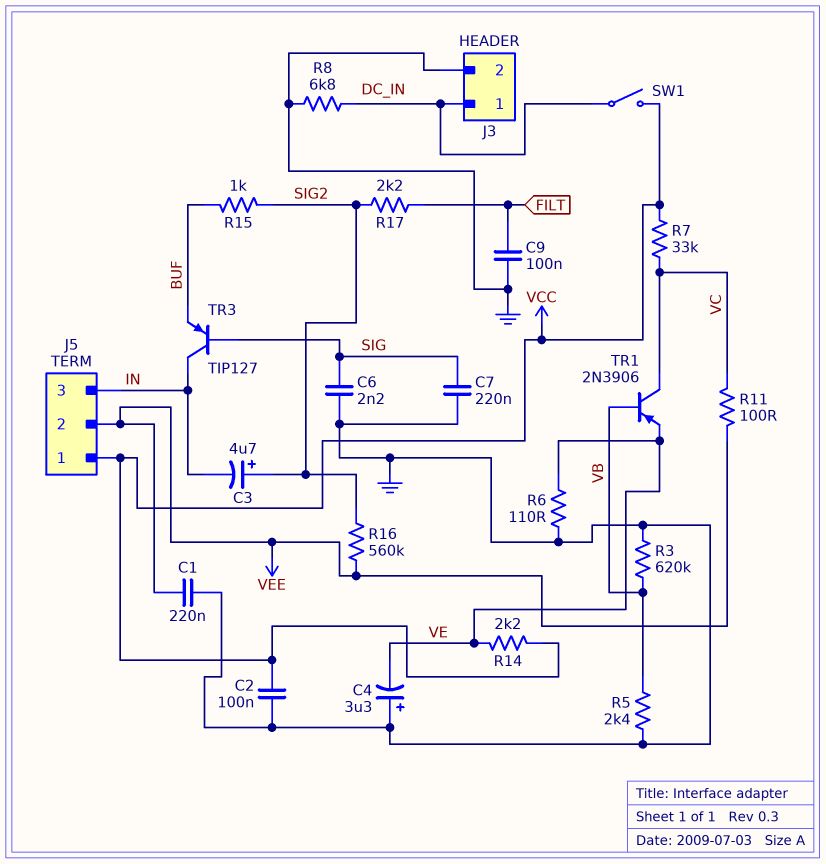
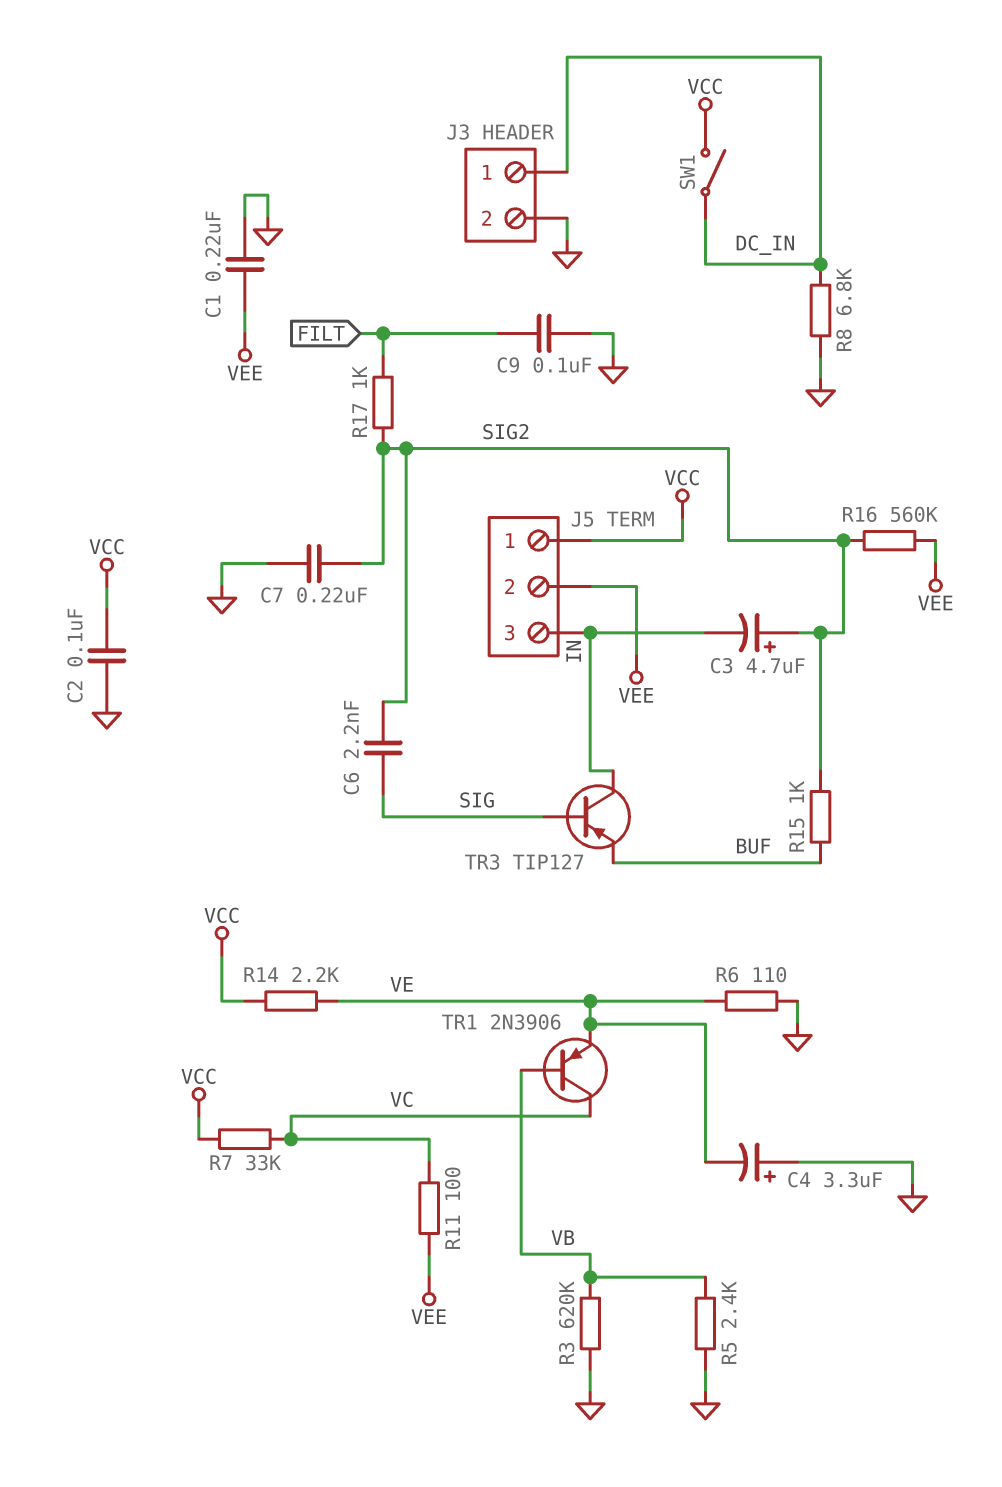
C6: 2.2nF (GND, SIG) -> 2.2nF (SIG, SIG2)
C7: 220nF (GND, SIG) -> 220nF (GND, SIG2)
R17: 2.2k (FILT, SIG2) -> 1k (FILT, SIG2)

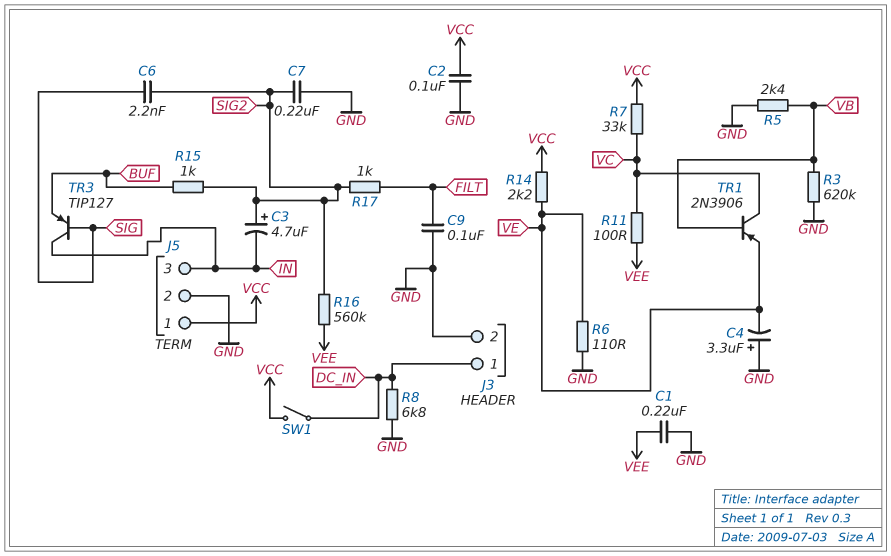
J5 pin 2: VEE -> GND

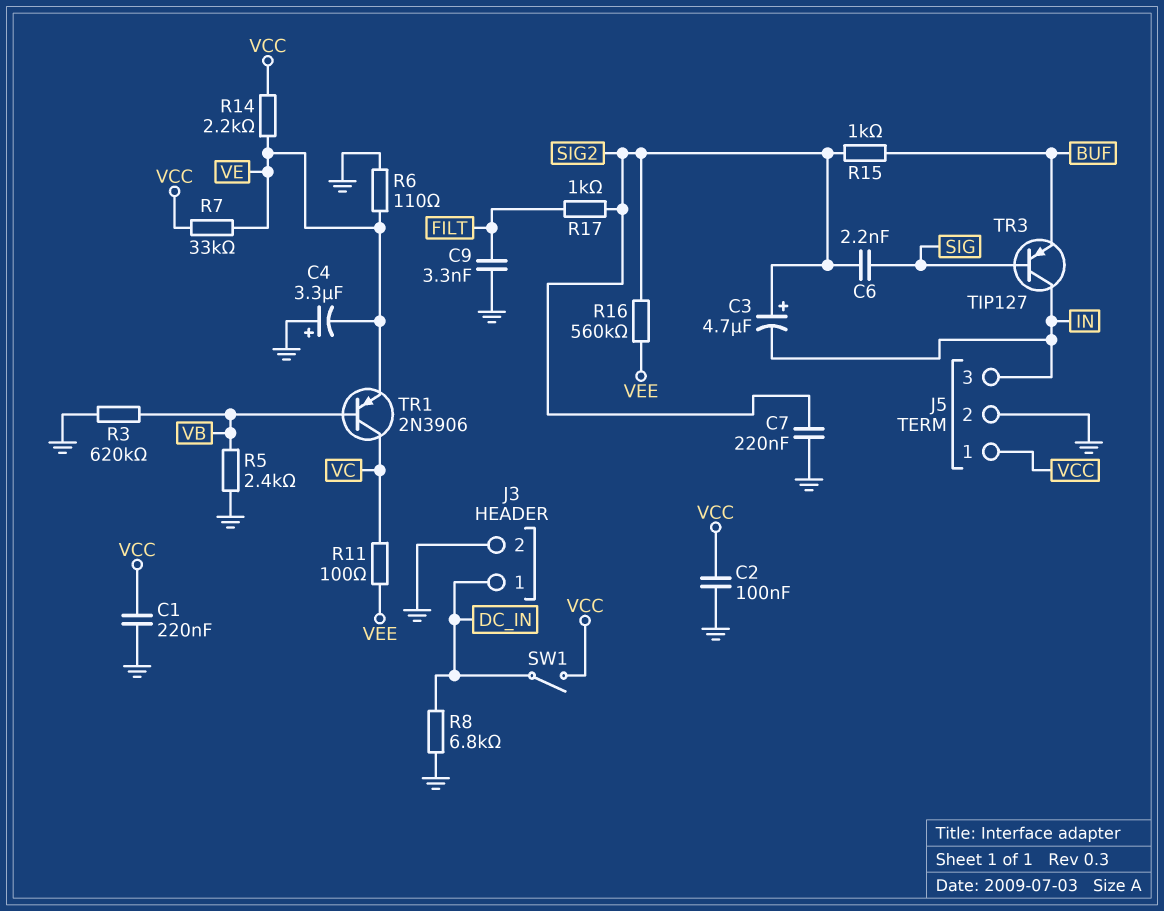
C1: 220nF (GND, VEE) -> 220nF (GND, VCC)
C9: 100nF (FILT, GND) -> 3.3nF (FILT, GND)
R7: 33k (VC, VCC) -> 33k (VCC, VE)

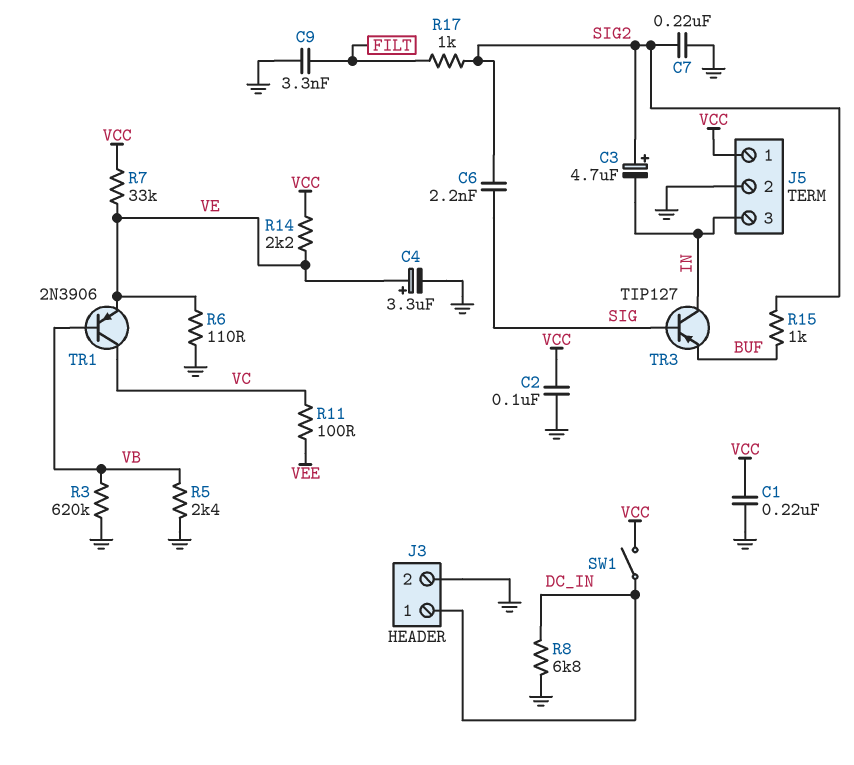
C4: 3.3uF (plus GND, minus VE) -> 3.3uF (plus VE, minus GND)
R16: 560k (SIG2, VEE) -> none

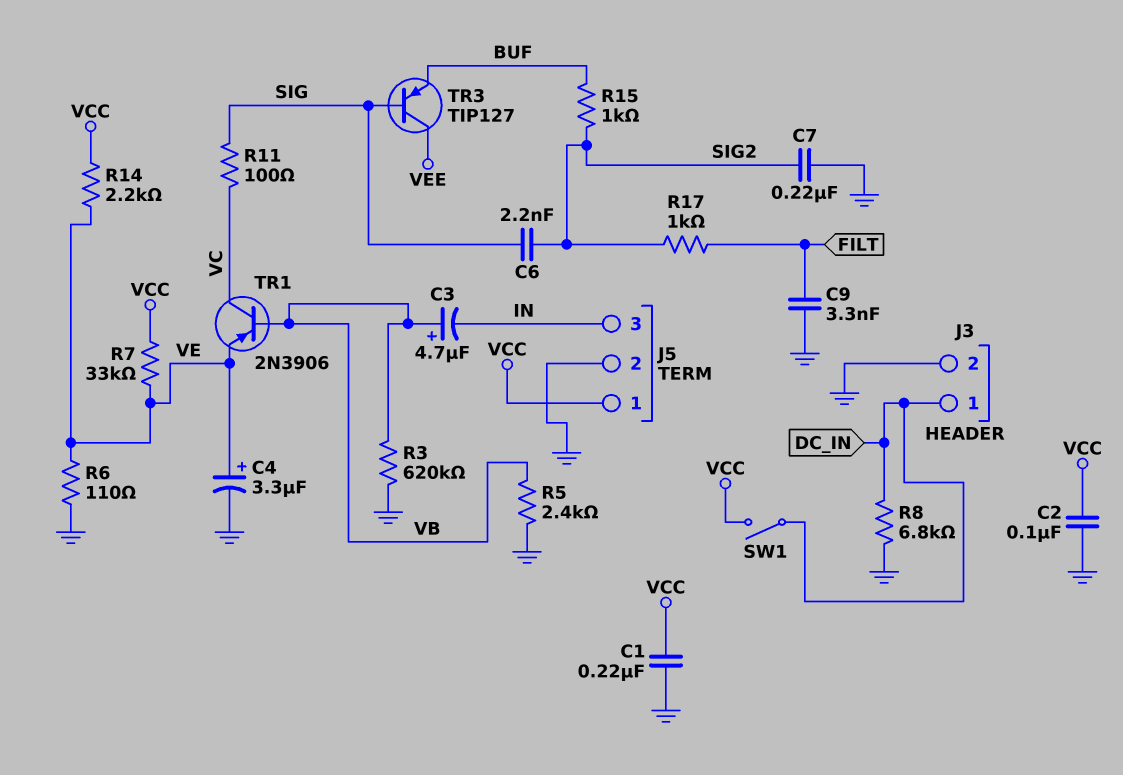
C3: 4.7uF (plus SIG2, minus IN) -> 4.7uF (plus VB, minus IN)
R11: 100 (VC, VEE) -> 100 (SIG, VC)
TR3: PNP TIP127 (B SIG, C IN, E BUF) -> PNP TIP127 (B SIG, C VEE, E BUF)

